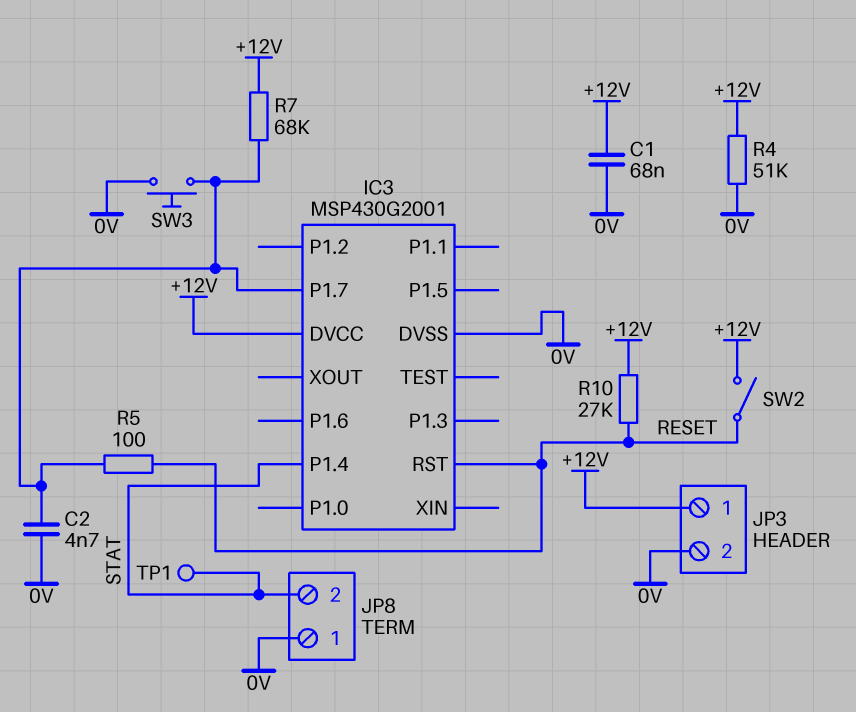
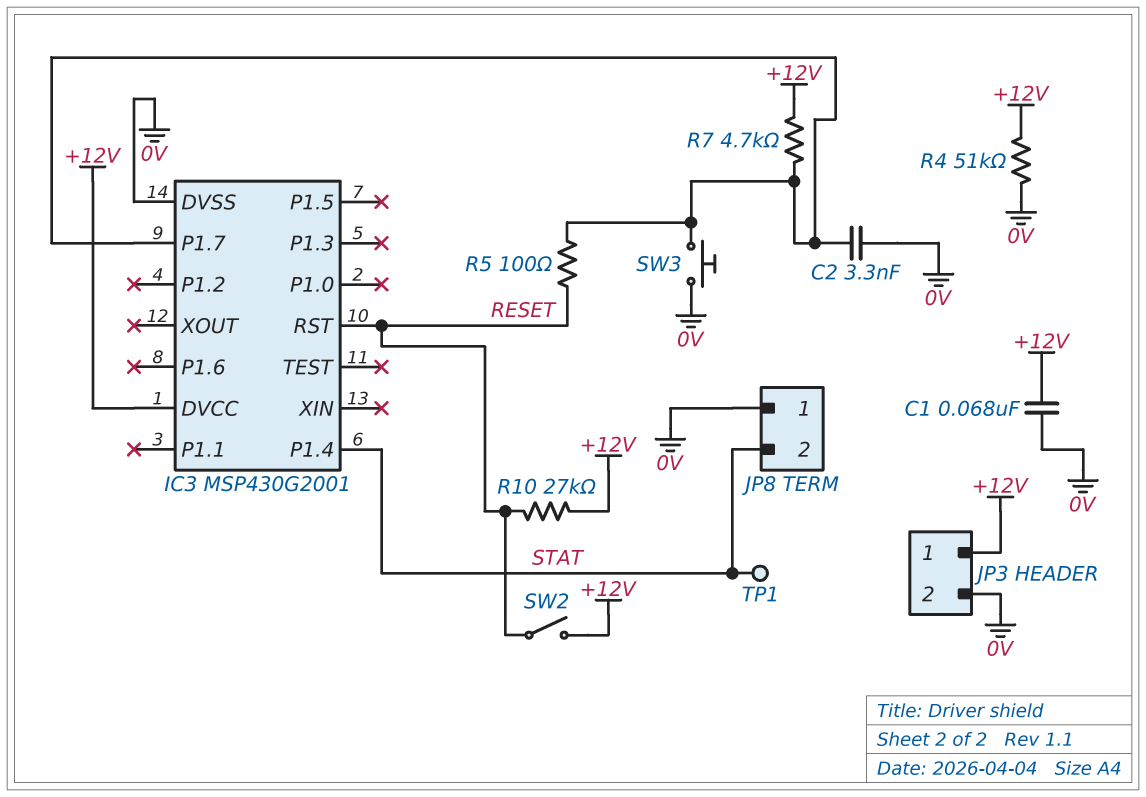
C2: 4.7nF (0V, IC3/P1.7) -> 3.3nF (0V, IC3/P1.7)
R7: 68k (+12V, IC3/P1.7) -> 4.7k (+12V, IC3/P1.7)

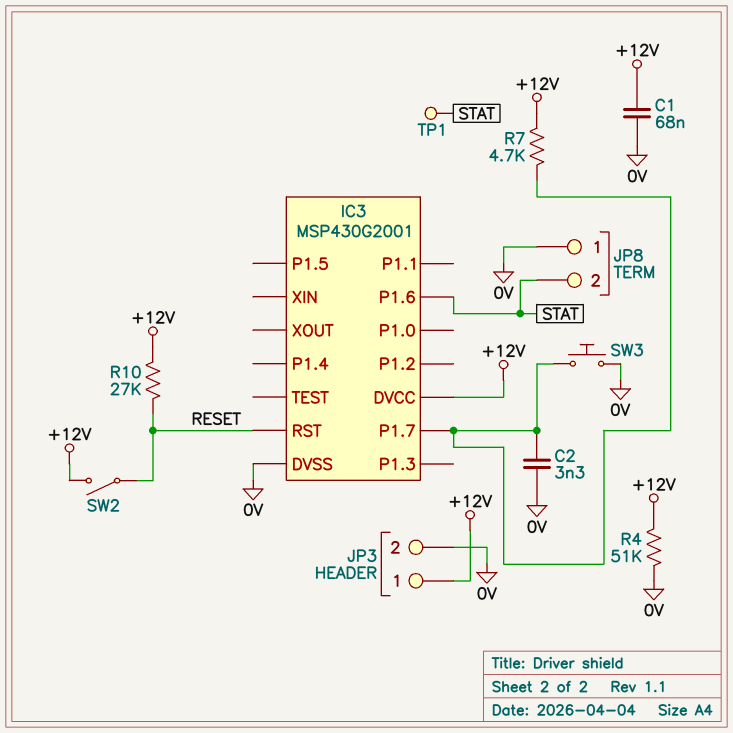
IC3 pin P1.4: STAT -> none
IC3 pin P1.6: none -> STAT
R5: 100 (IC3/P1.7, RESET) -> none

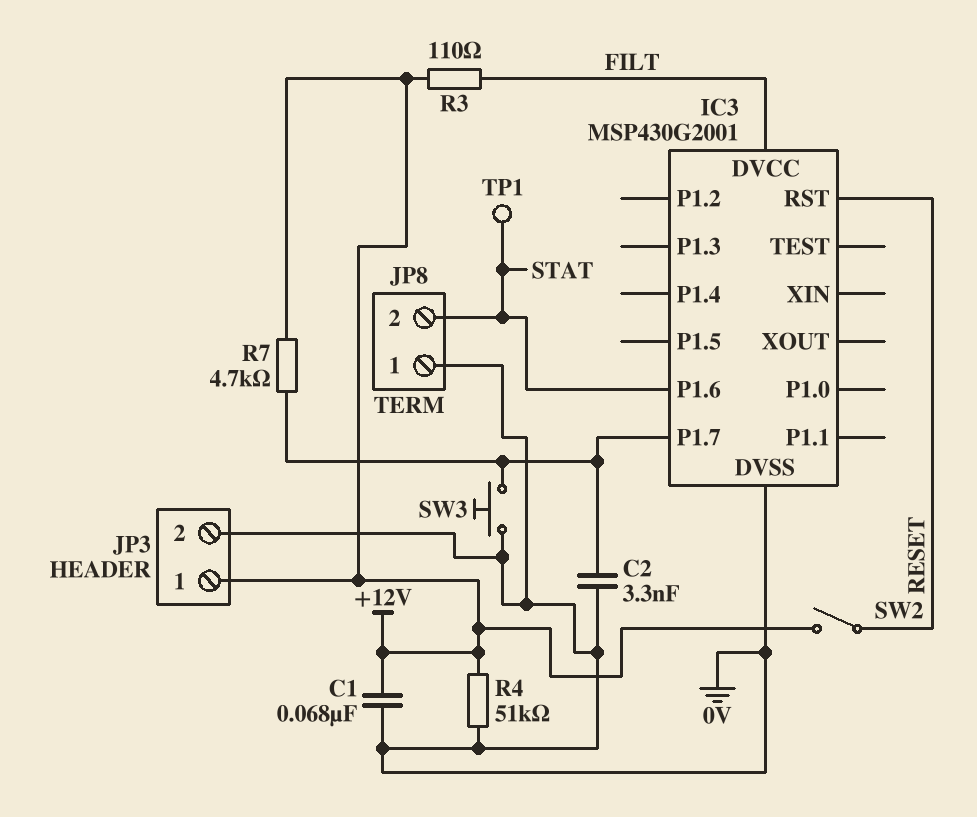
IC3 pin DVCC: +12V -> FILT
R3: none -> 110 (+12V, FILT)
R10: 27k (+12V, RESET) -> none

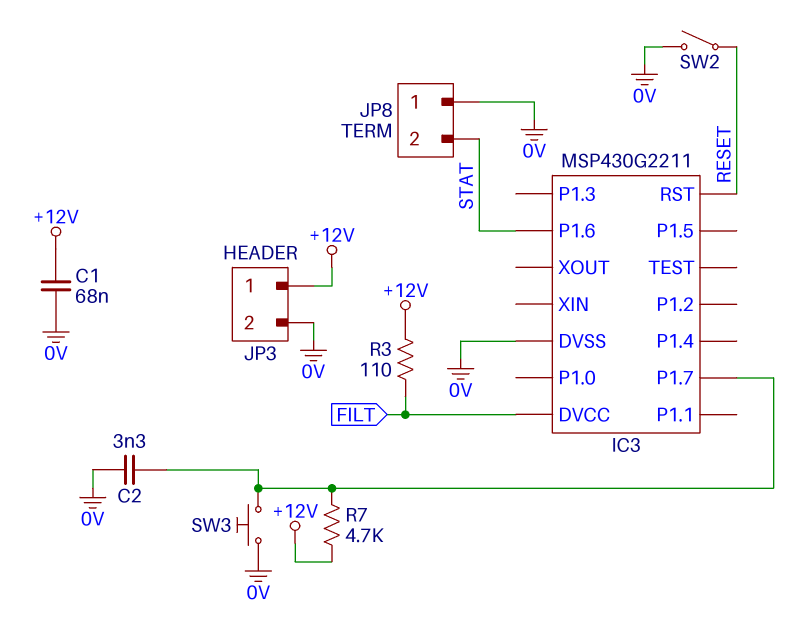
IC3: MSP430G2001 -> MSP430G2211
R4: 51k (+12V, 0V) -> none
SW2: switch (+12V, RESET) -> switch (0V, RESET)
TP1: test point (STAT) -> none

